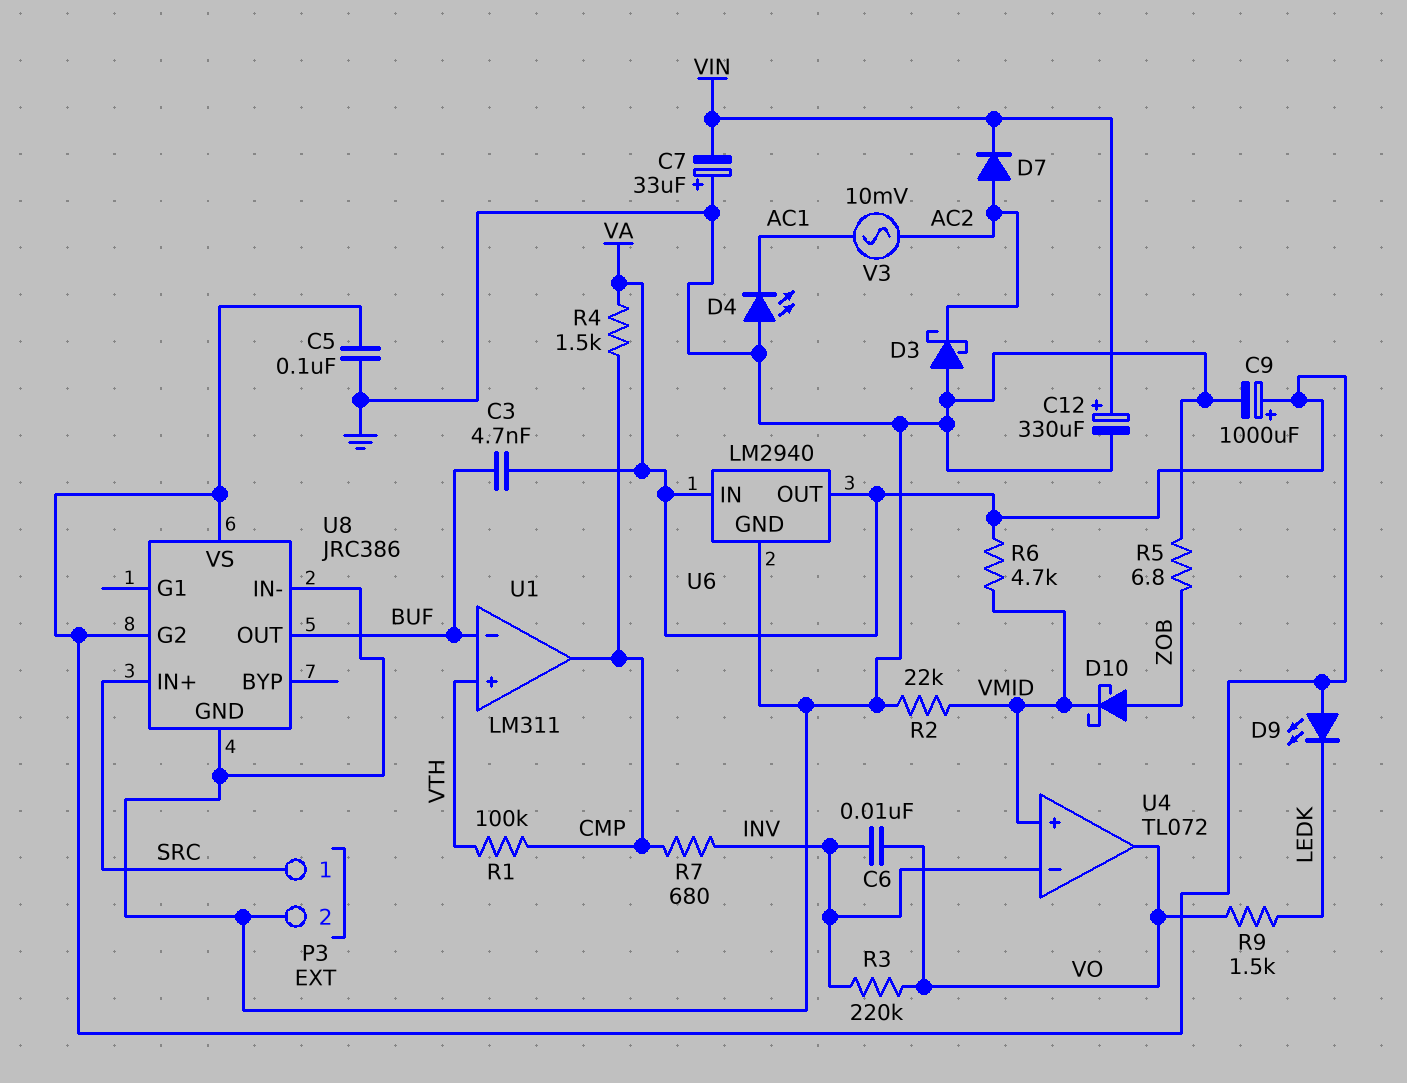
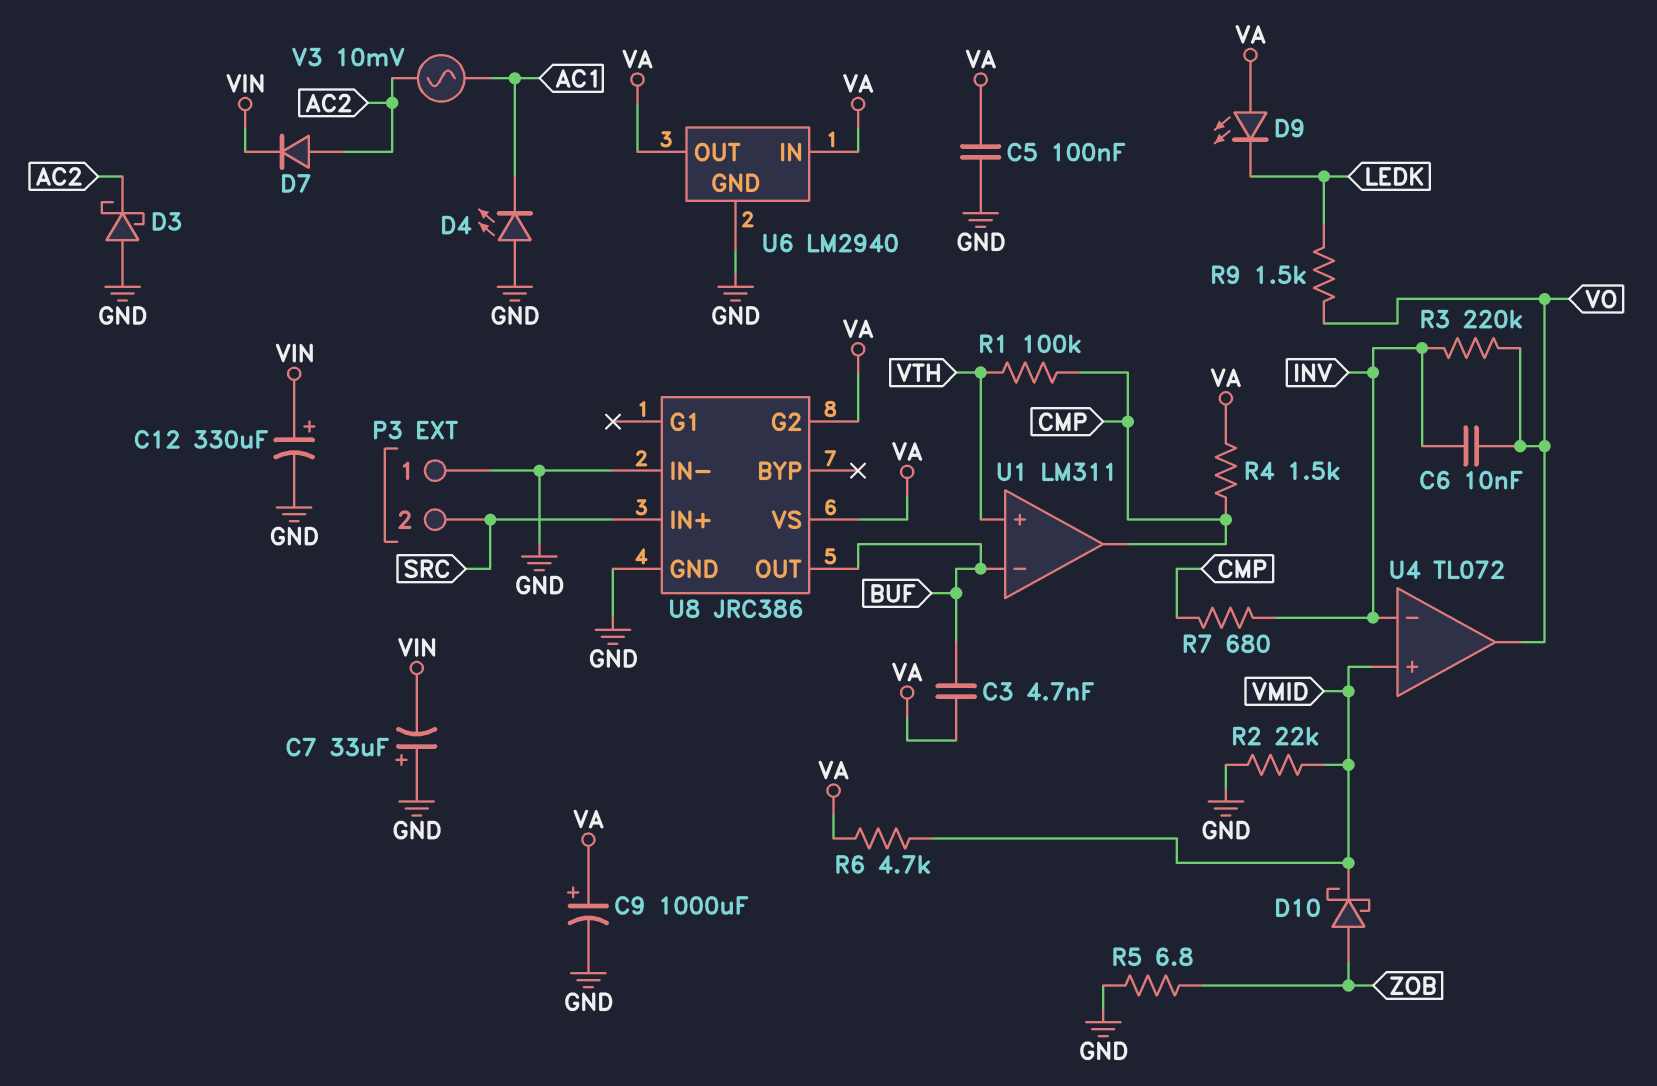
P3 pin 1: SRC -> GND
P3 pin 2: GND -> SRC

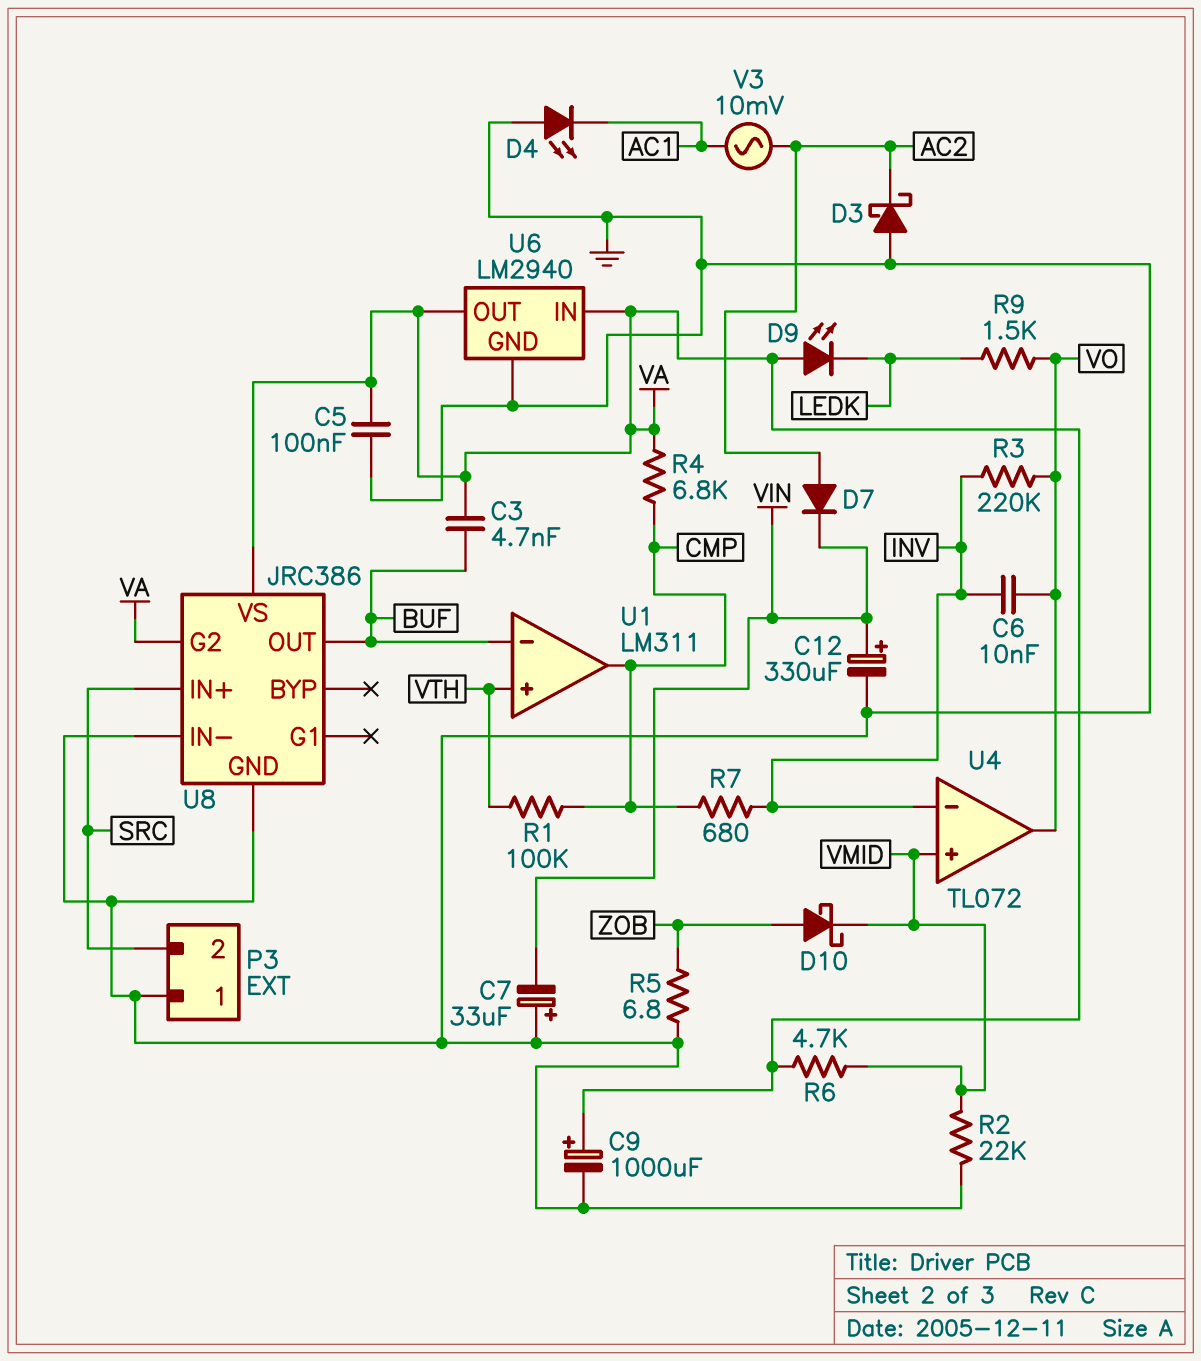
R4: 1.5k (CMP, VA) -> 6.8k (CMP, VA)

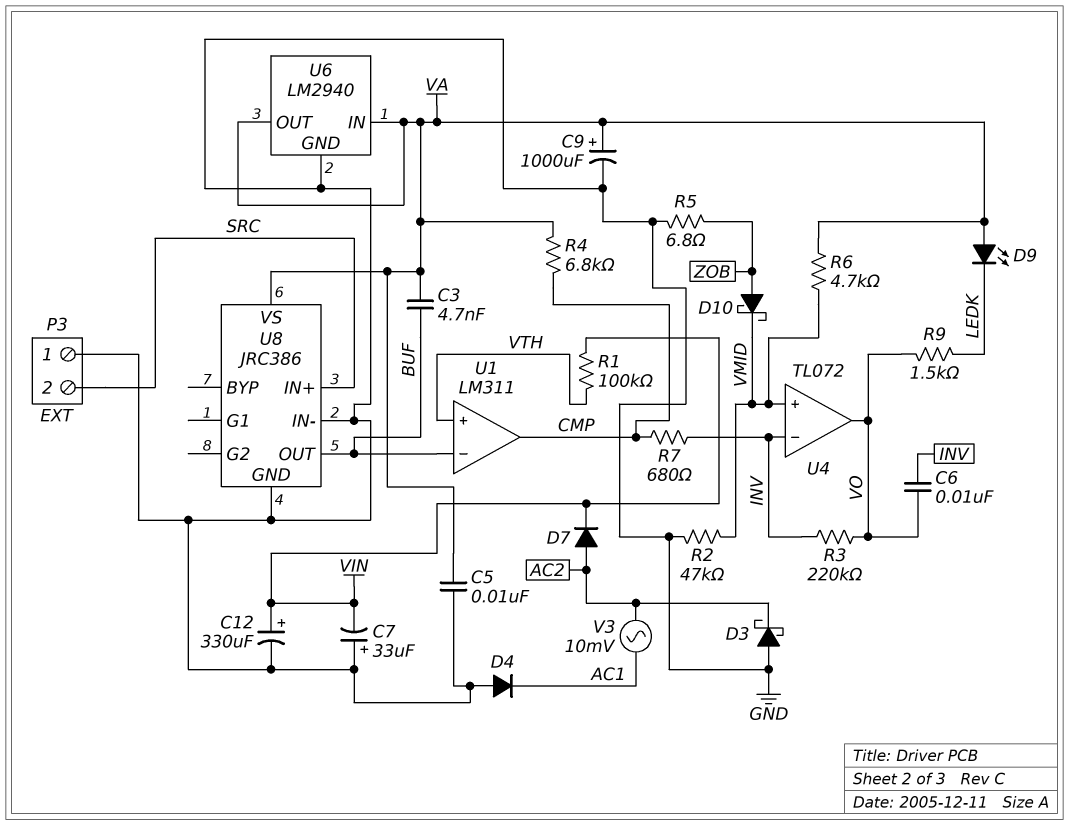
C5: 100nF (GND, VA) -> 10nF (GND, VA)
D4: LED (A GND, K AC1) -> diode (A GND, K AC1)
R1: 100k (CMP, VTH) -> 100k (VIN, VTH)
R2: 22k (GND, VMID) -> 47k (GND, VMID)
U8 pin G2: VA -> none

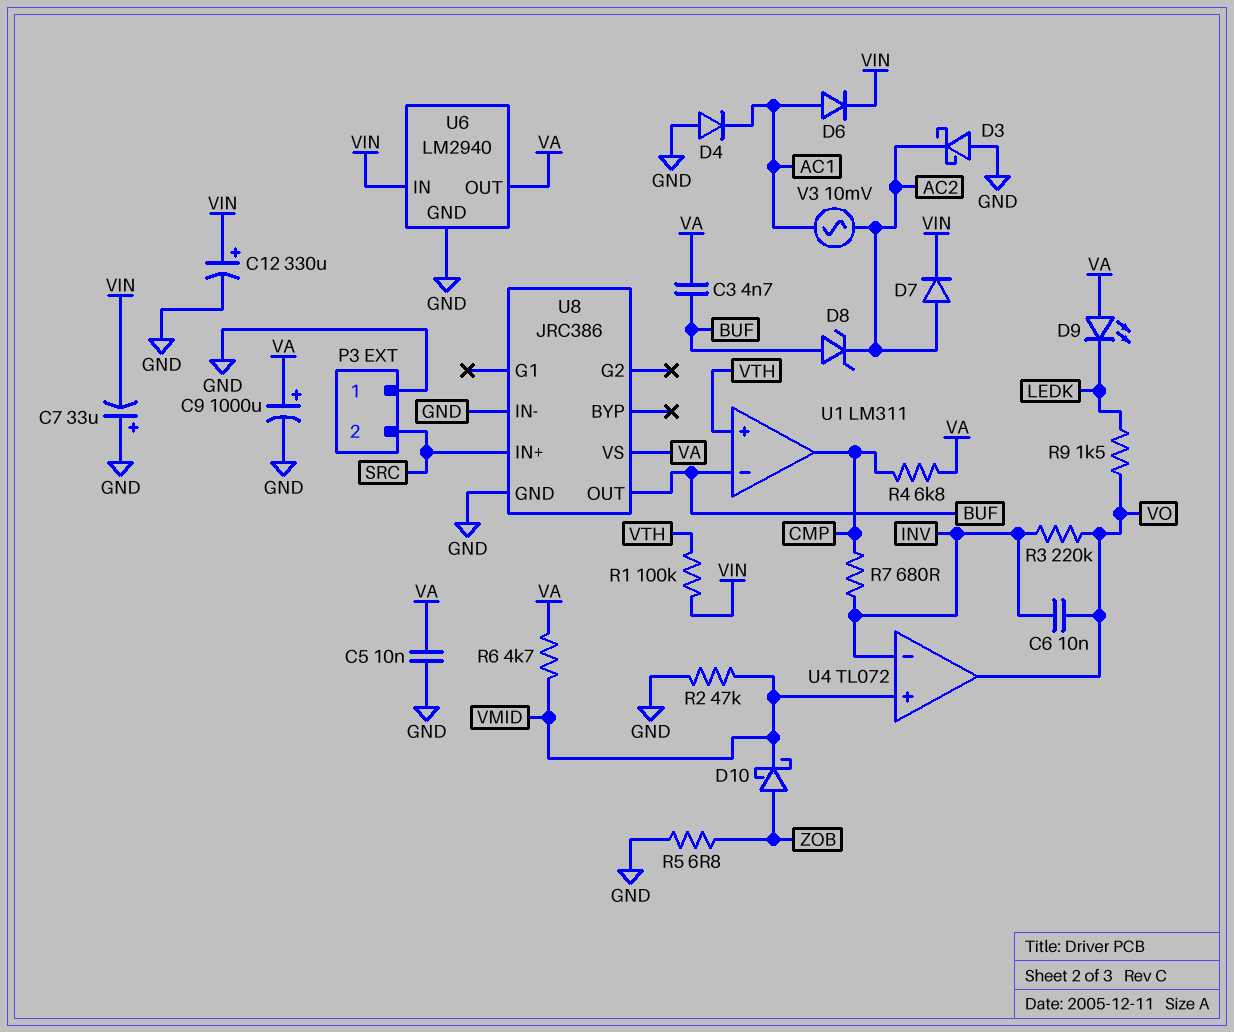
D6: none -> diode (A AC1, K VIN)
D8: none -> zener (A BUF, K AC2)
U6 pin IN: VA -> VIN

